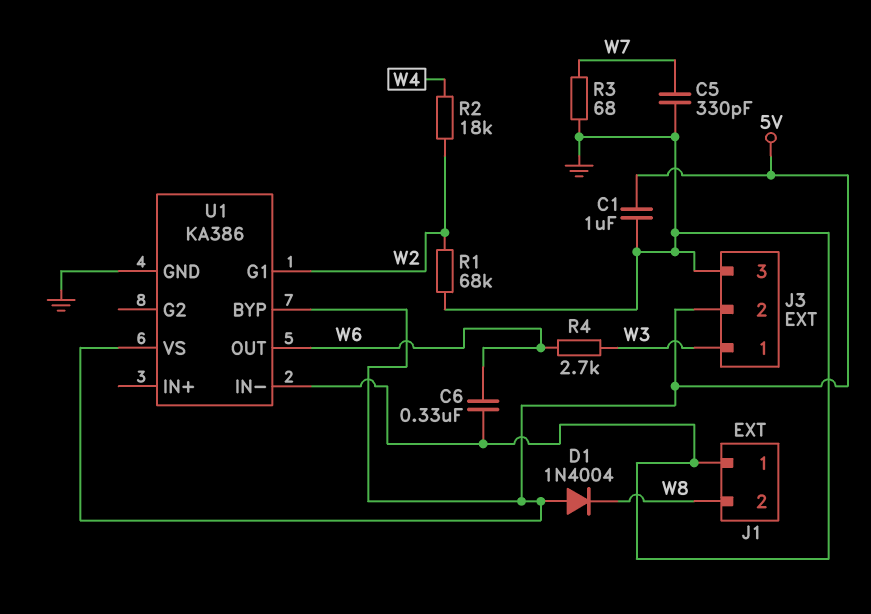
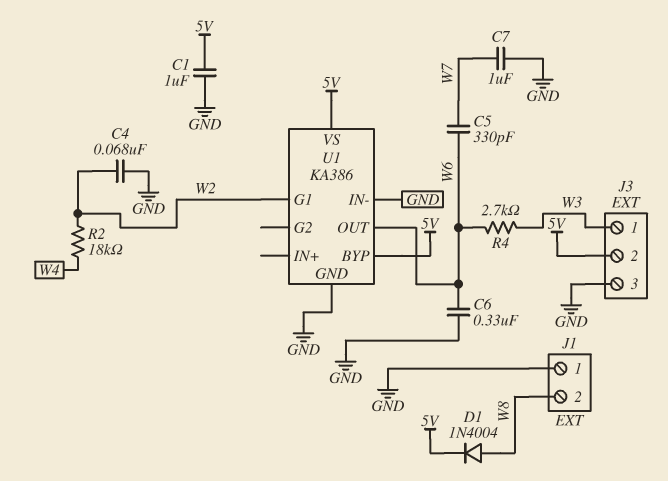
C4: none -> 68nF (GND, W2)
C5: 330pF (GND, W7) -> 330pF (W6, W7)
C7: none -> 1uF (GND, W7)
D1: diode 1N4004 (A 5V, K W8) -> diode 1N4004 (A W8, K 5V)
R1: 68k (GND, W2) -> none
R3: 68 (GND, W7) -> none

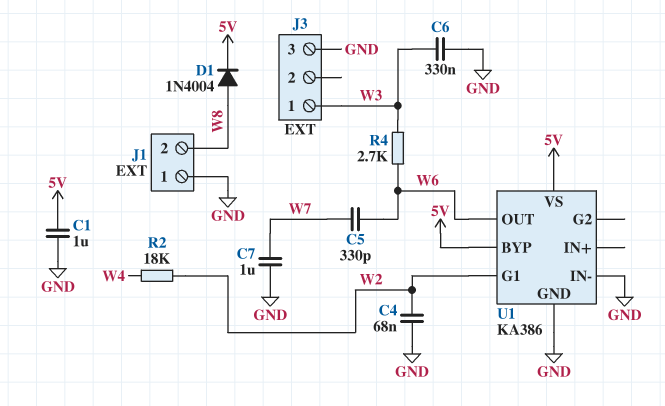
C6: 330nF (GND, W6) -> 330nF (GND, W3)
J3 pin 2: 5V -> none

